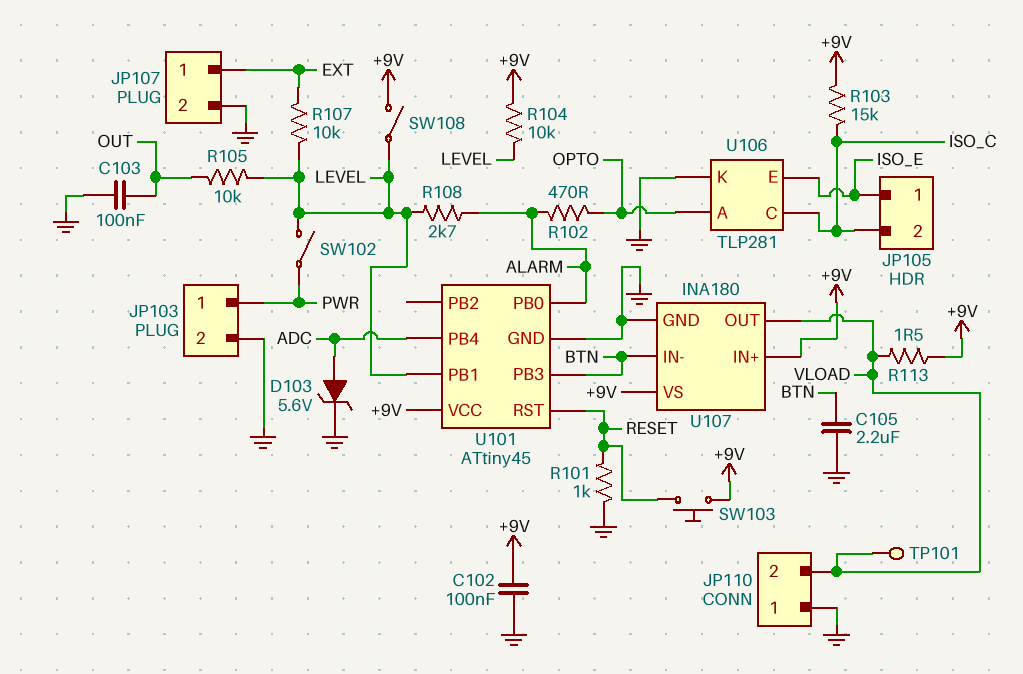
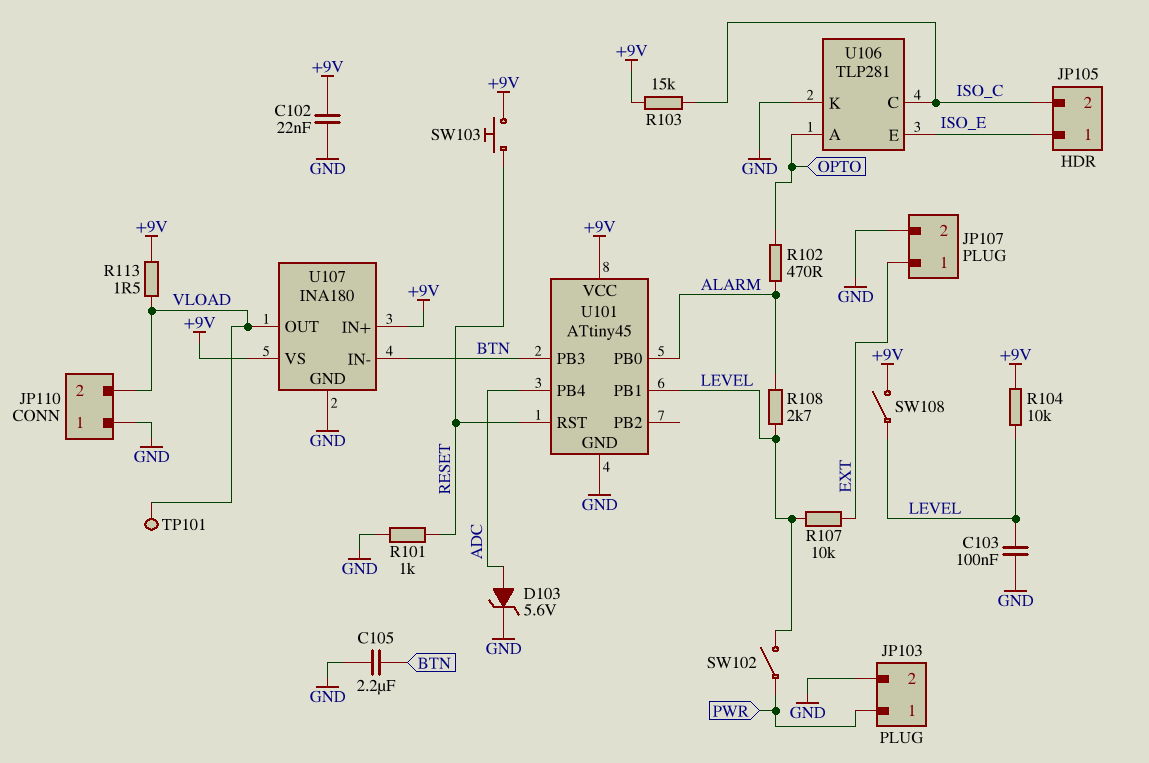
C102: 100nF (+9V, GND) -> 22nF (+9V, GND)
C103: 100nF (GND, OUT) -> 100nF (GND, LEVEL)
R105: 10k (LEVEL, OUT) -> none

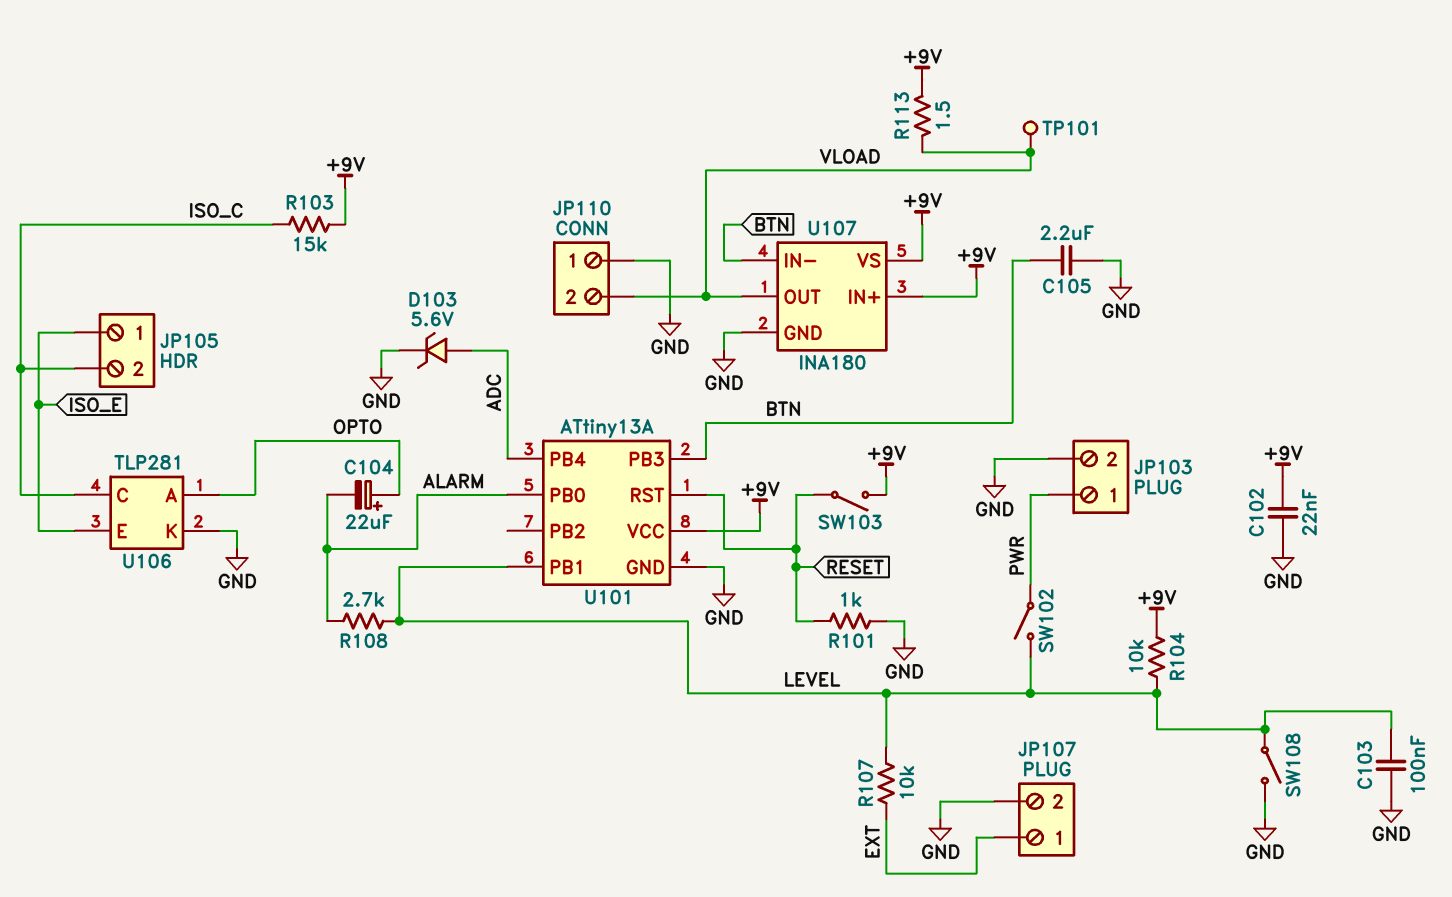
C104: none -> 22uF (plus OPTO, minus ALARM)
R102: 470 (ALARM, OPTO) -> none
SW103: button (+9V, RESET) -> switch (+9V, RESET)
SW108: switch (+9V, LEVEL) -> switch (GND, LEVEL)
U101: ATtiny45 -> ATtiny13A

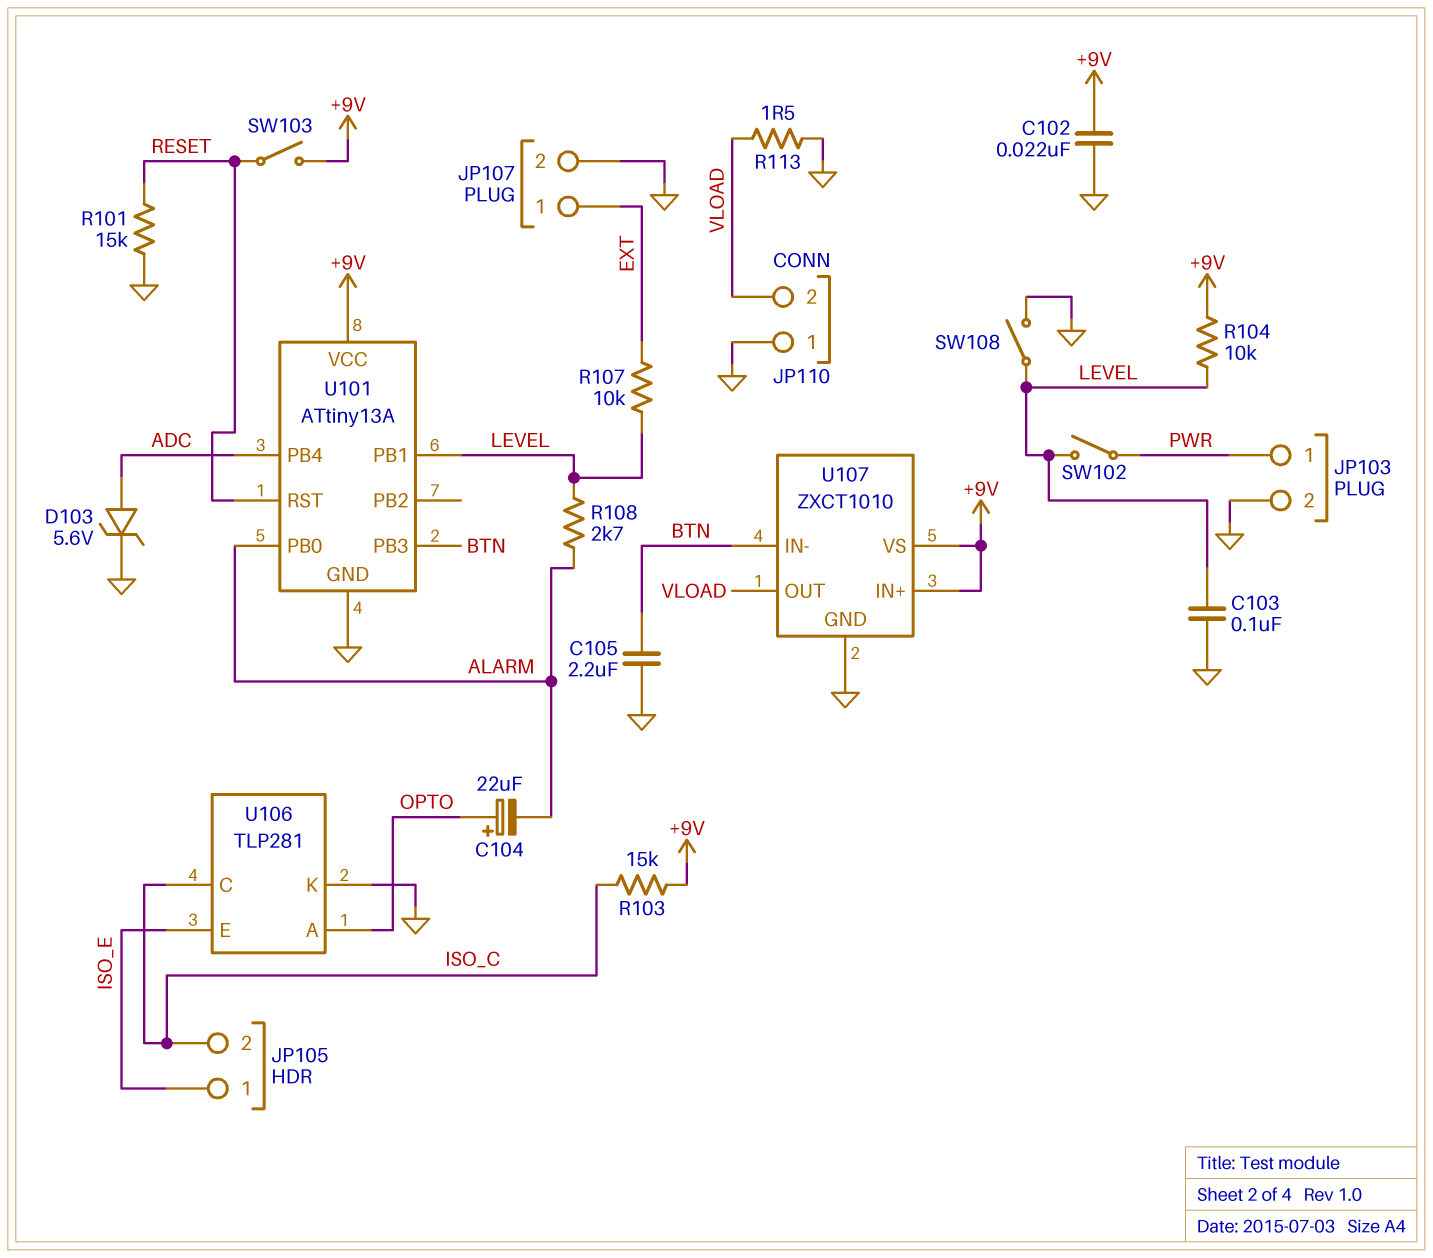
R101: 1k (GND, RESET) -> 15k (GND, RESET)
R113: 1.5 (+9V, VLOAD) -> 1.5 (GND, VLOAD)
TP101: test point (VLOAD) -> none
U107: INA180 -> ZXCT1010

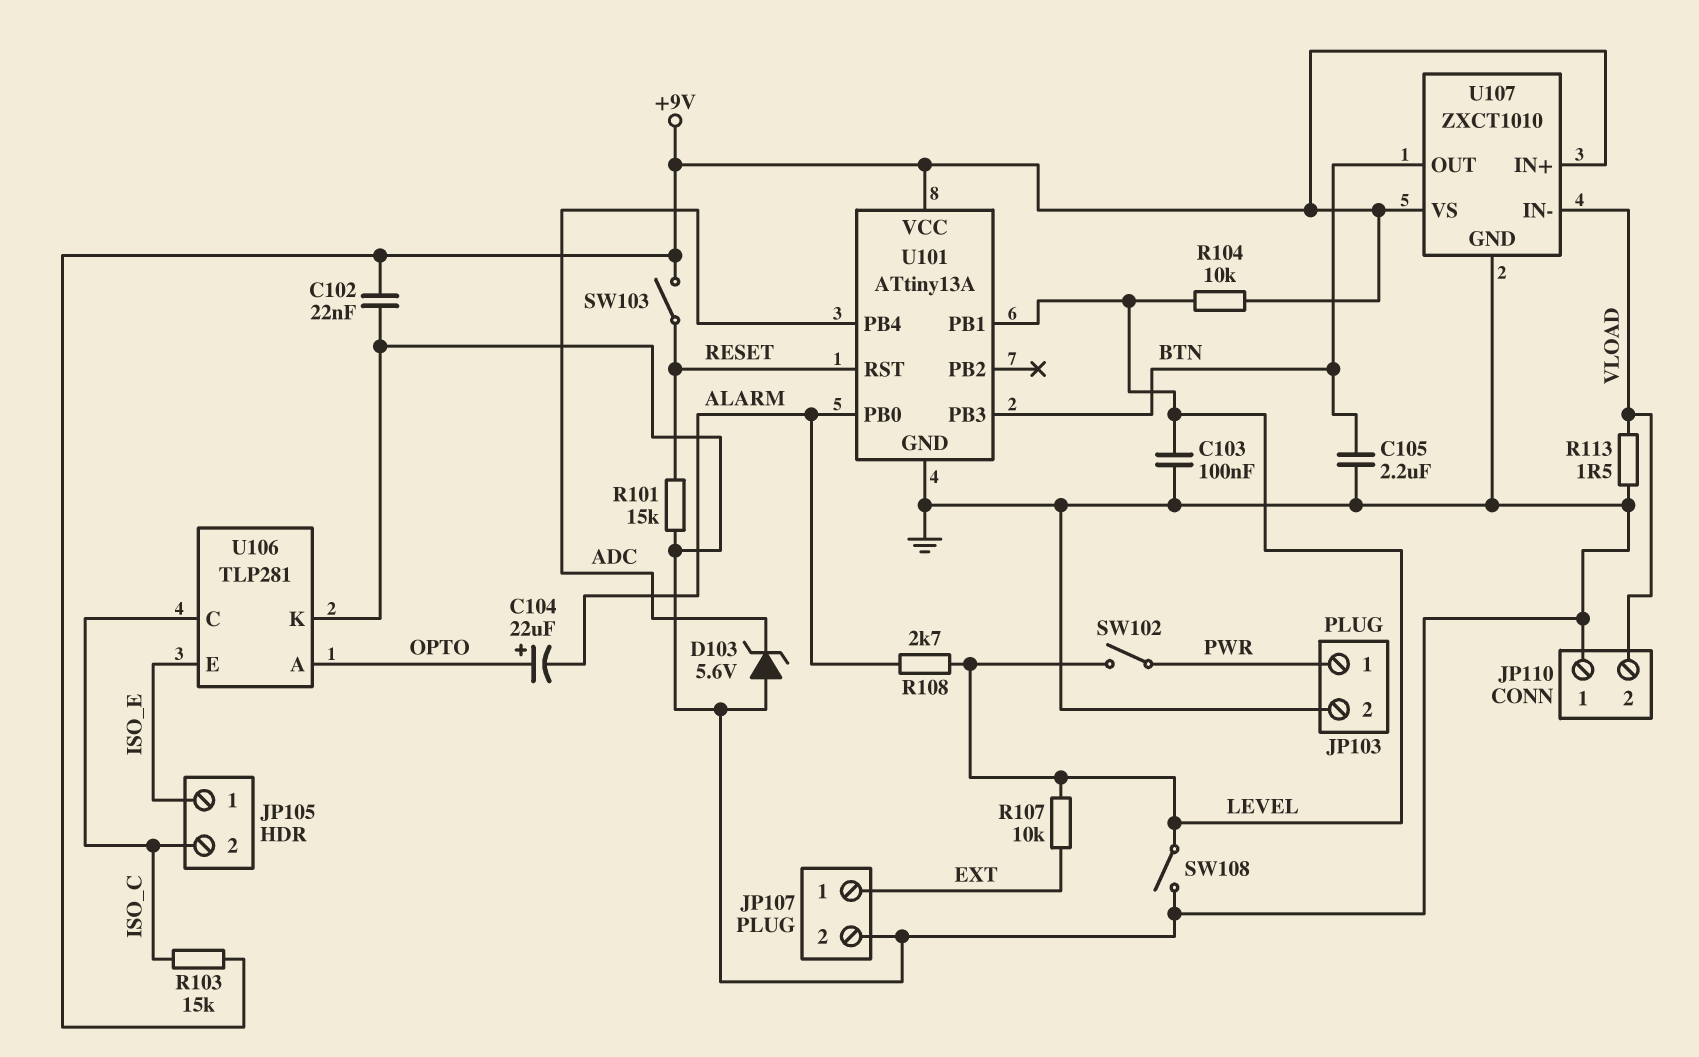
D103: zener 5.6V (A ADC, K GND) -> zener 5.6V (A GND, K ADC)
U107 pin IN-: BTN -> VLOAD
U107 pin OUT: VLOAD -> BTN

